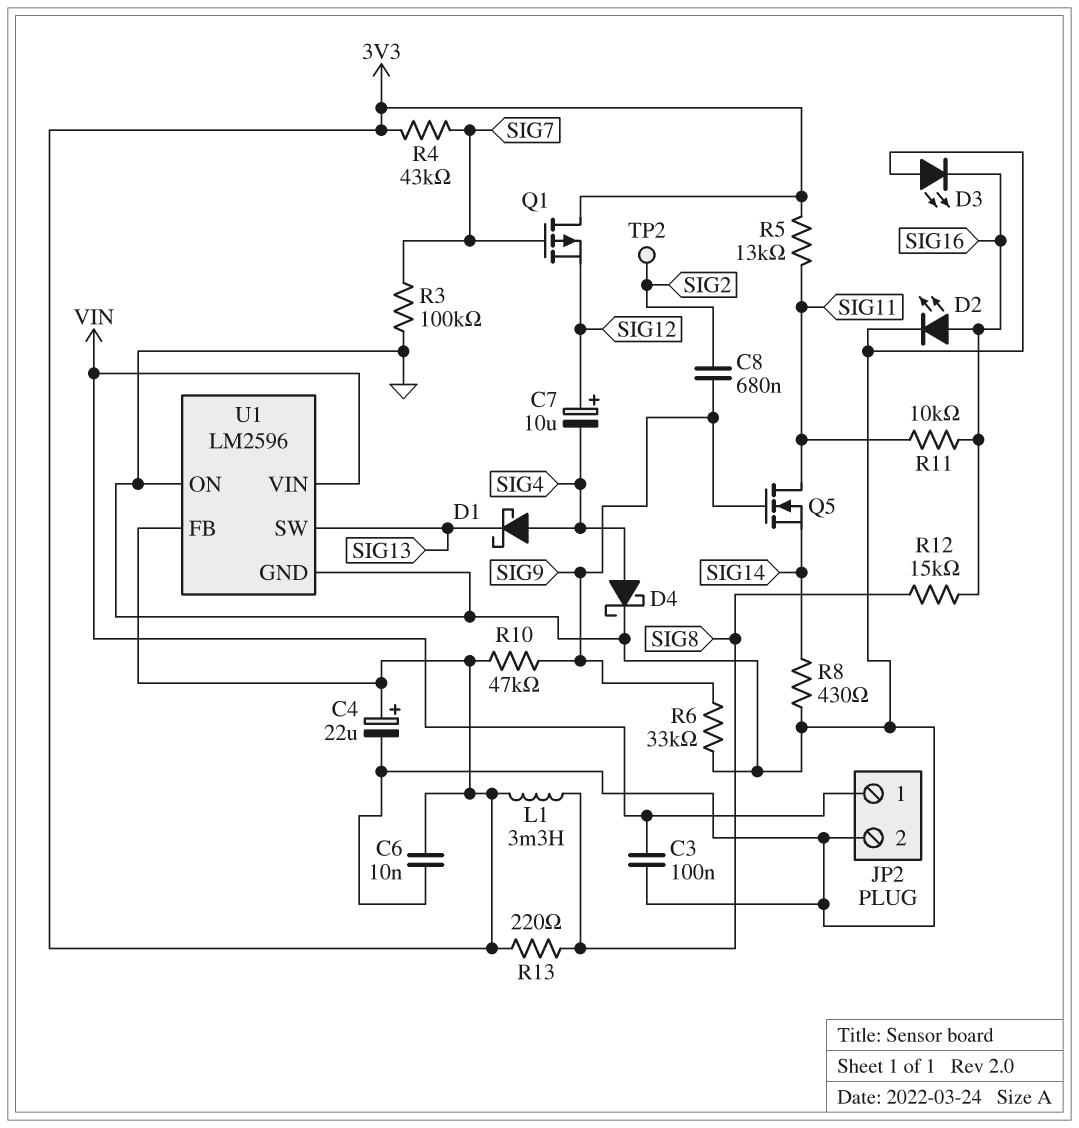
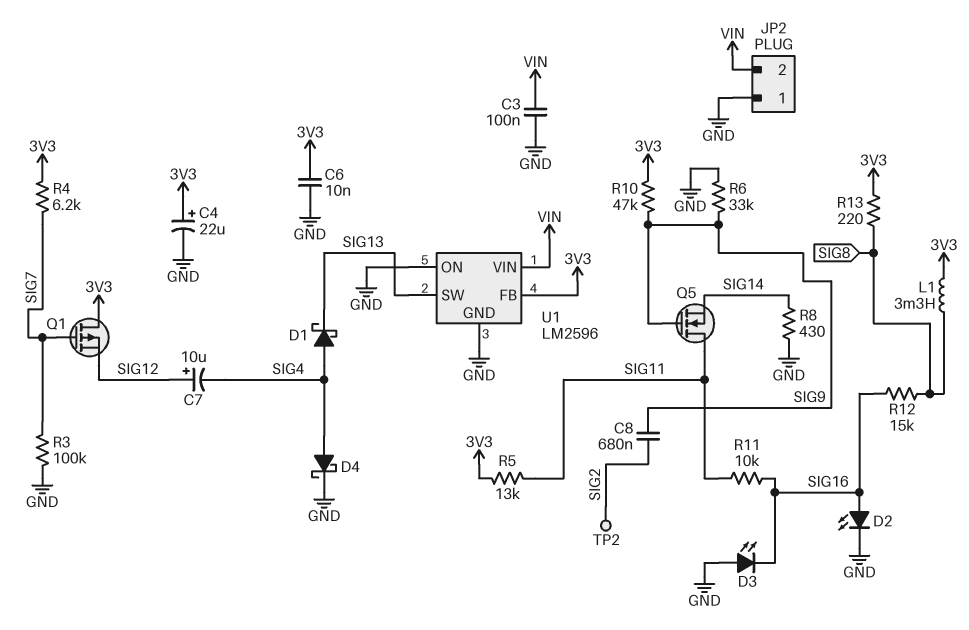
JP2 pin 1: VIN -> GND
JP2 pin 2: GND -> VIN
R4: 43k (3V3, SIG7) -> 6.2k (3V3, SIG7)

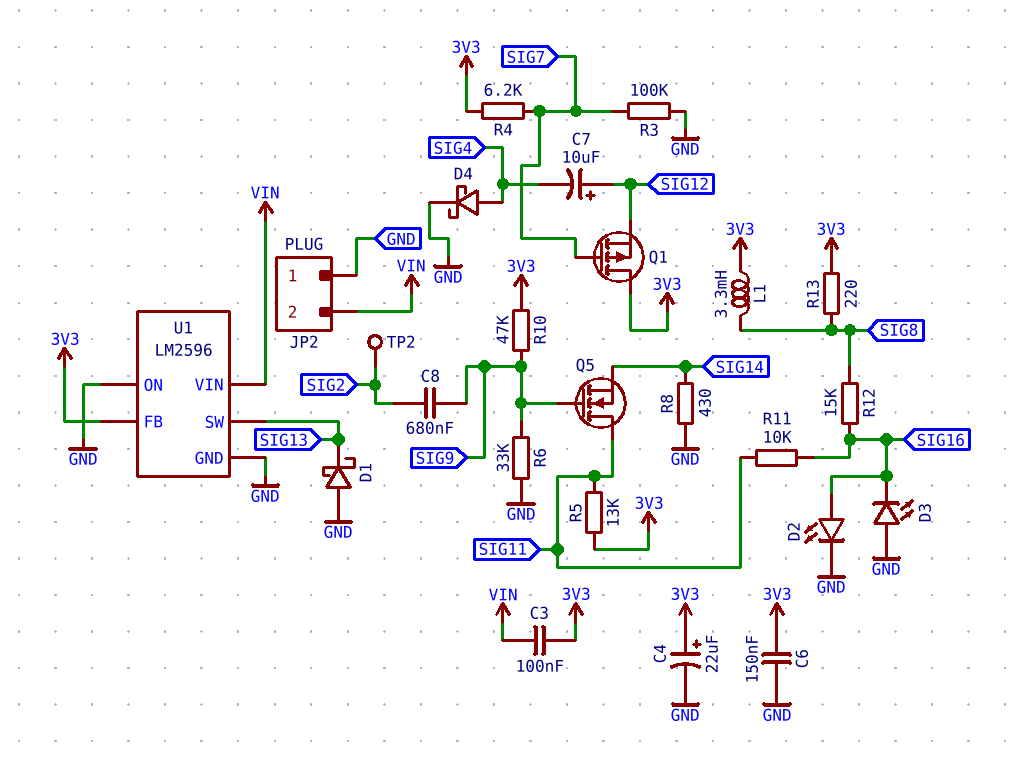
C3: 100nF (GND, VIN) -> 100nF (3V3, VIN)
C6: 10nF (3V3, GND) -> 150nF (3V3, GND)
D1: schottky (A SIG4, K SIG13) -> schottky (A GND, K SIG13)

